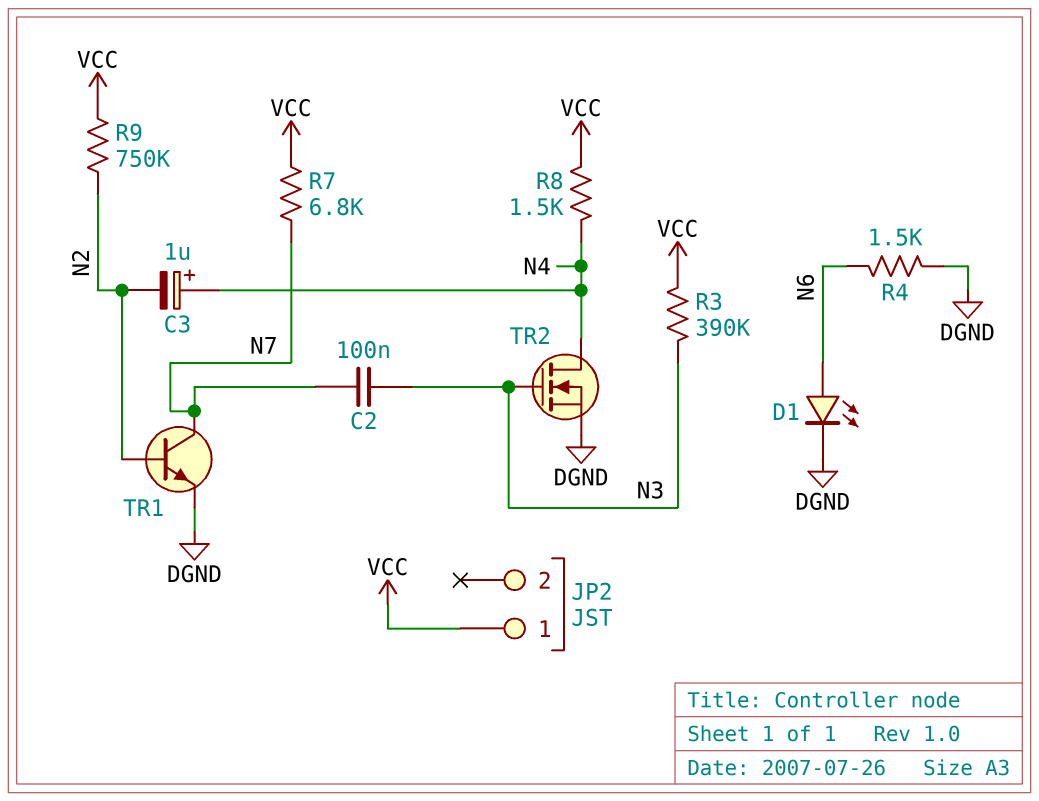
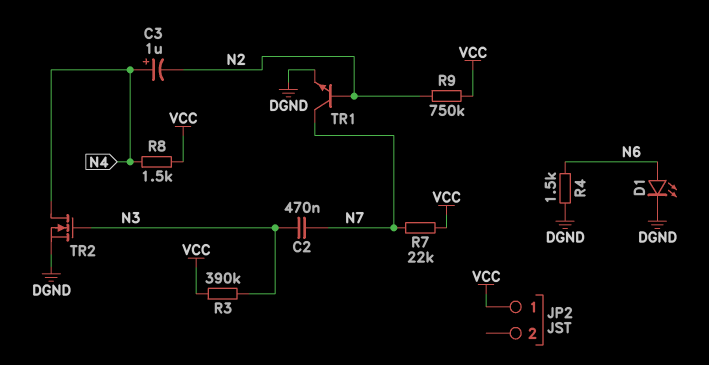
C2: 100nF (N3, N7) -> 470nF (N3, N7)
R7: 6.8k (N7, VCC) -> 22k (N7, VCC)

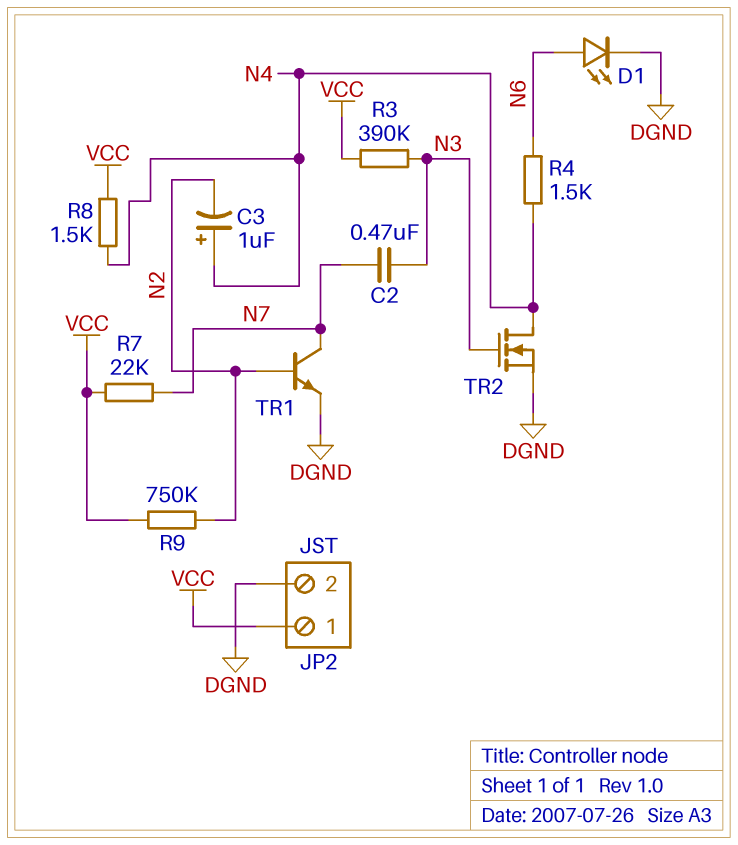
JP2 pin 2: none -> DGND
R4: 1.5k (DGND, N6) -> 1.5k (N4, N6)

